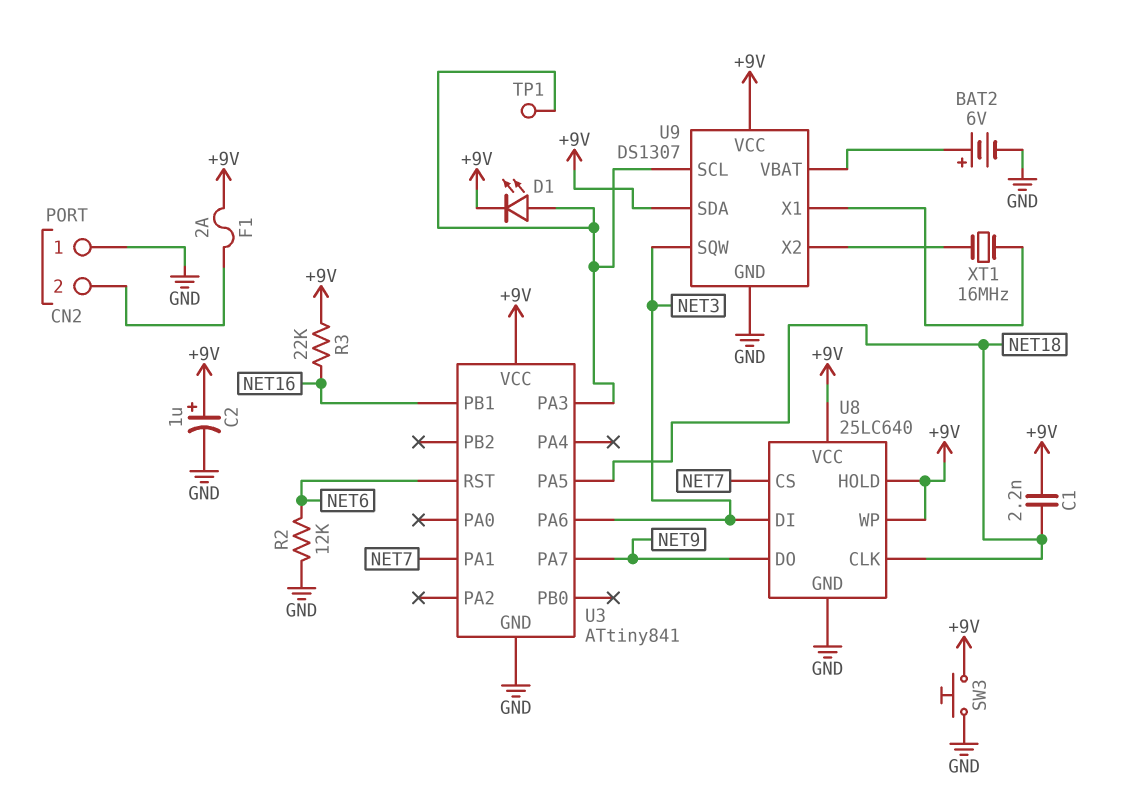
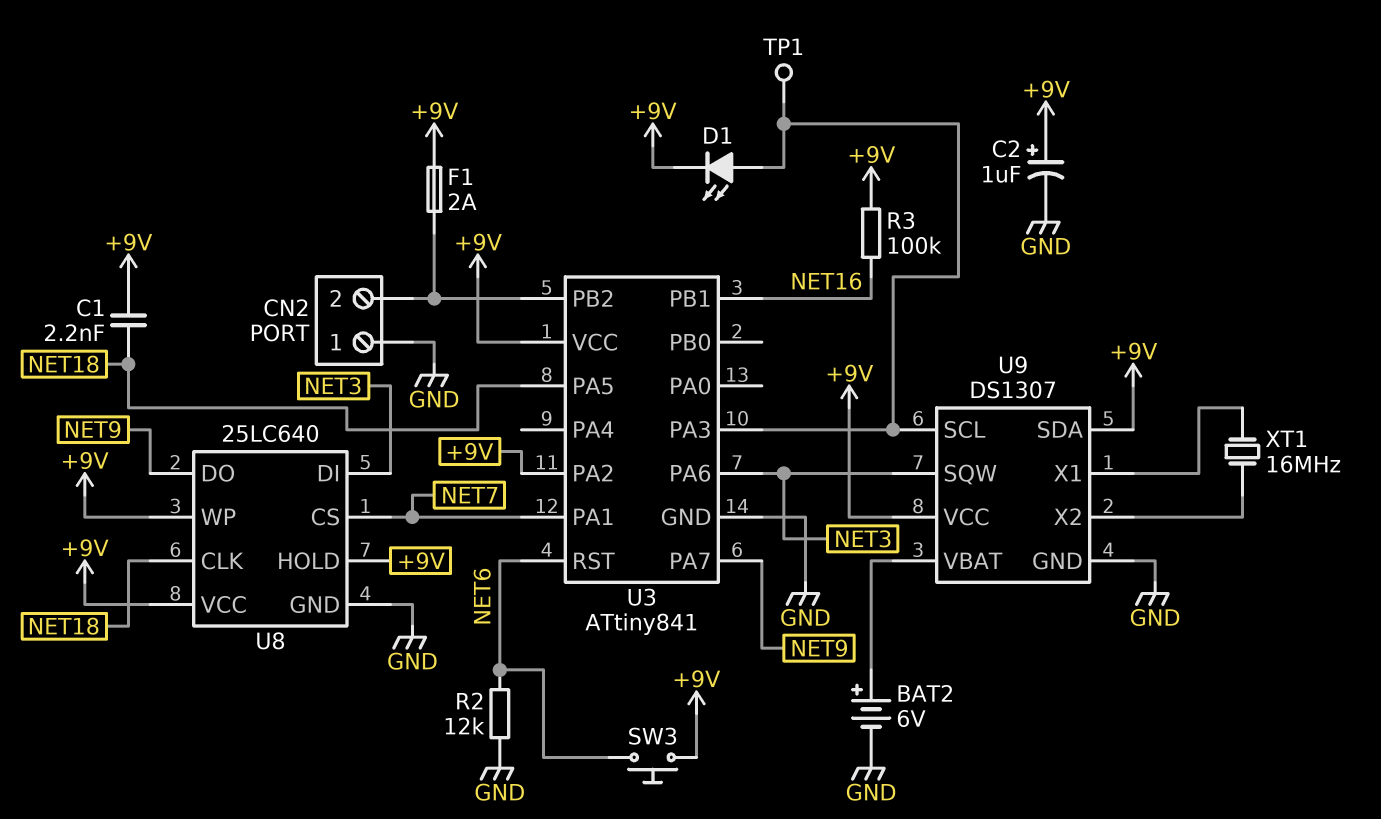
R3: 22k (+9V, NET16) -> 100k (+9V, NET16)
SW3: button (+9V, GND) -> button (+9V, NET6)
U3 pin PA2: none -> +9V
U3 pin PB2: none -> CN2/2

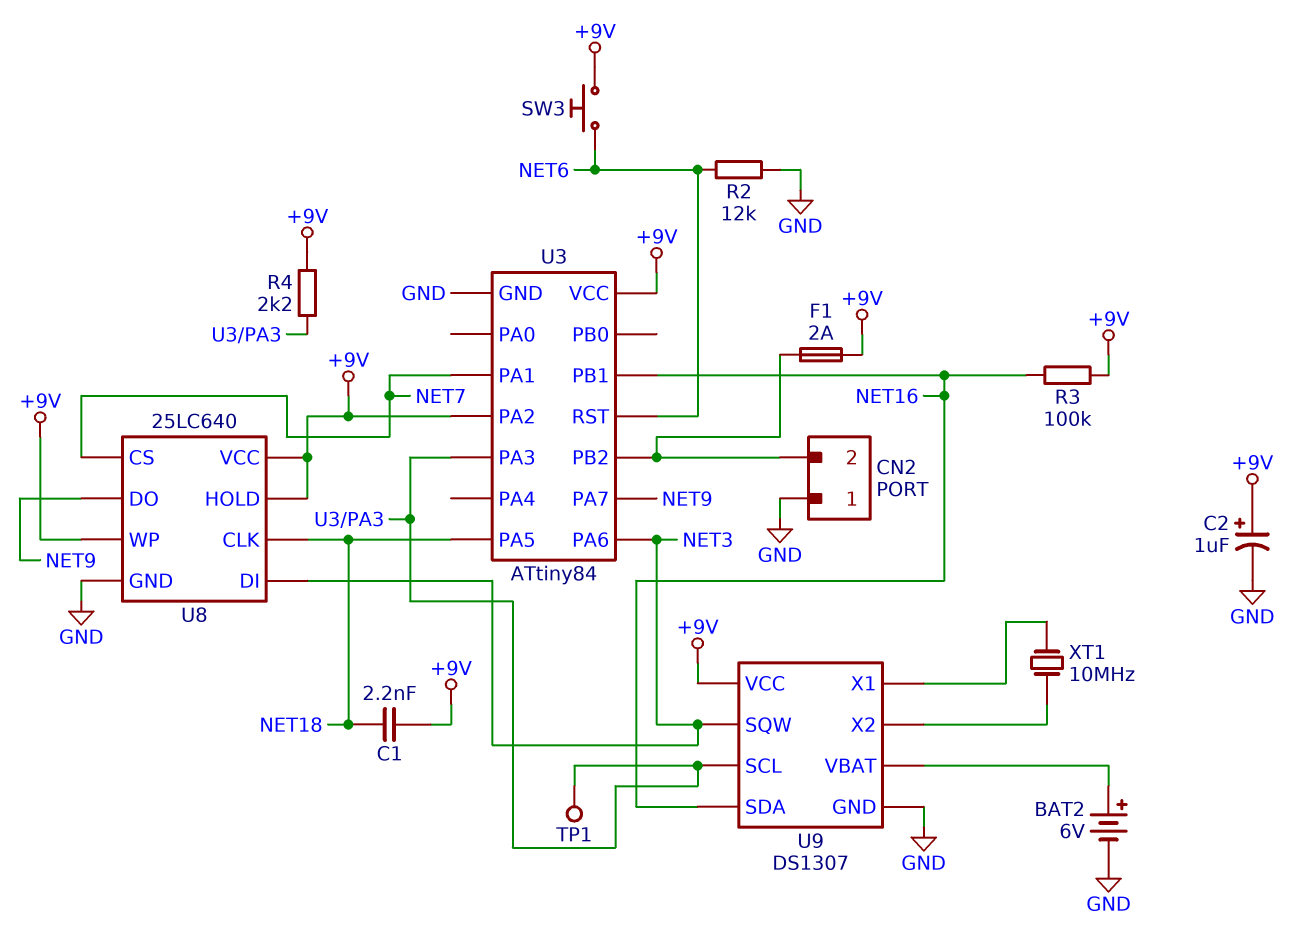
D1: LED (A U3/PA3, K +9V) -> none
R4: none -> 2.2k (+9V, U3/PA3)
U3: ATtiny841 -> ATtiny84
U9 pin SDA: +9V -> NET16
XT1: 16MHz (U9/X1, U9/X2) -> 10MHz (U9/X1, U9/X2)

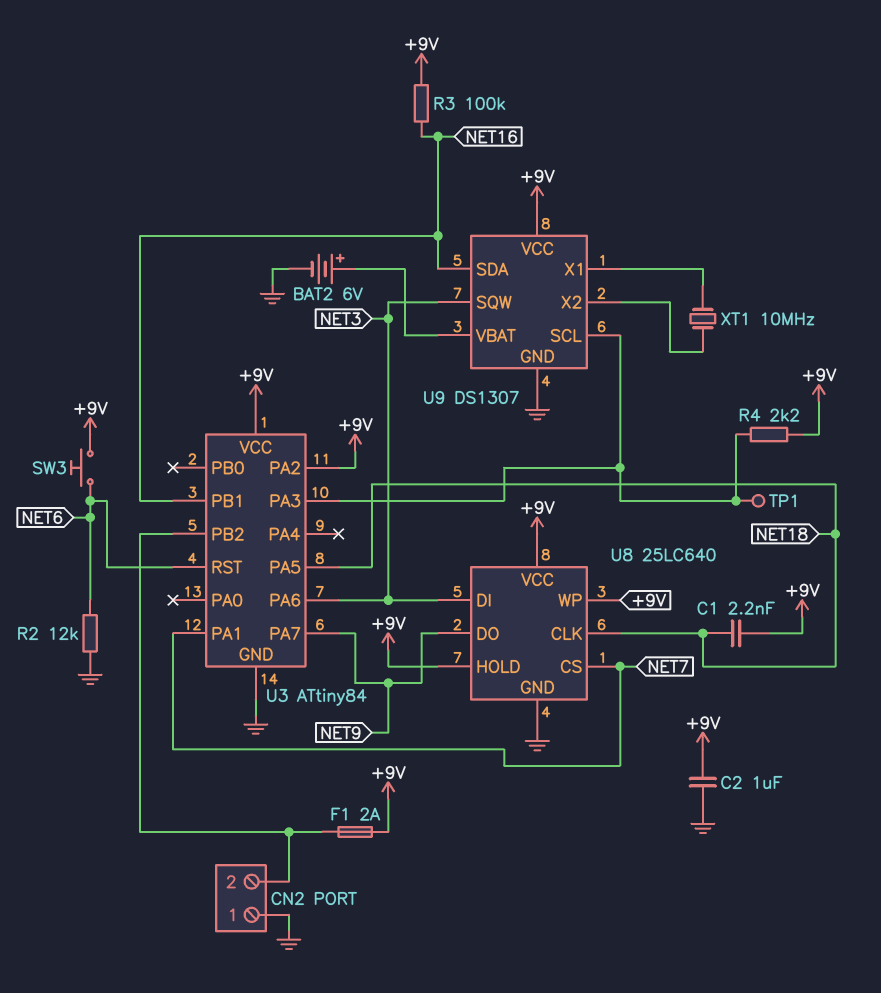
C2: 1uF (plus +9V, minus GND) -> 1uF (+9V, GND)

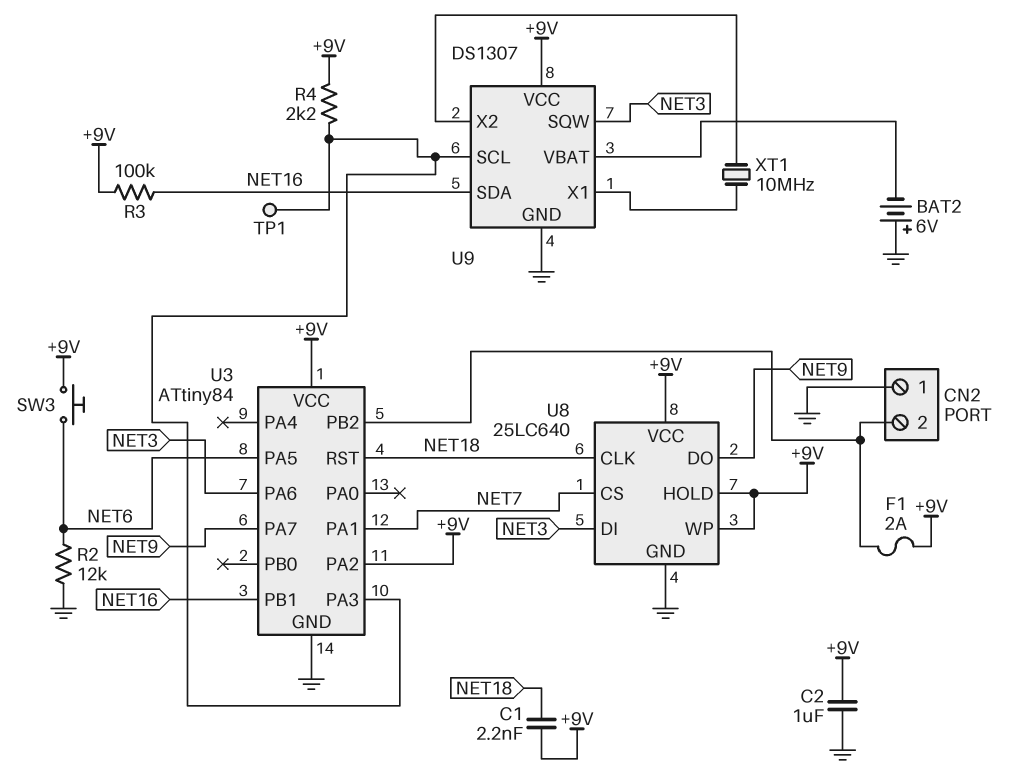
BAT2: 6V (plus U9/VBAT, minus GND) -> 6V (plus GND, minus U9/VBAT)
U3 pin PA5: NET18 -> NET6
U3 pin RST: NET6 -> NET18

